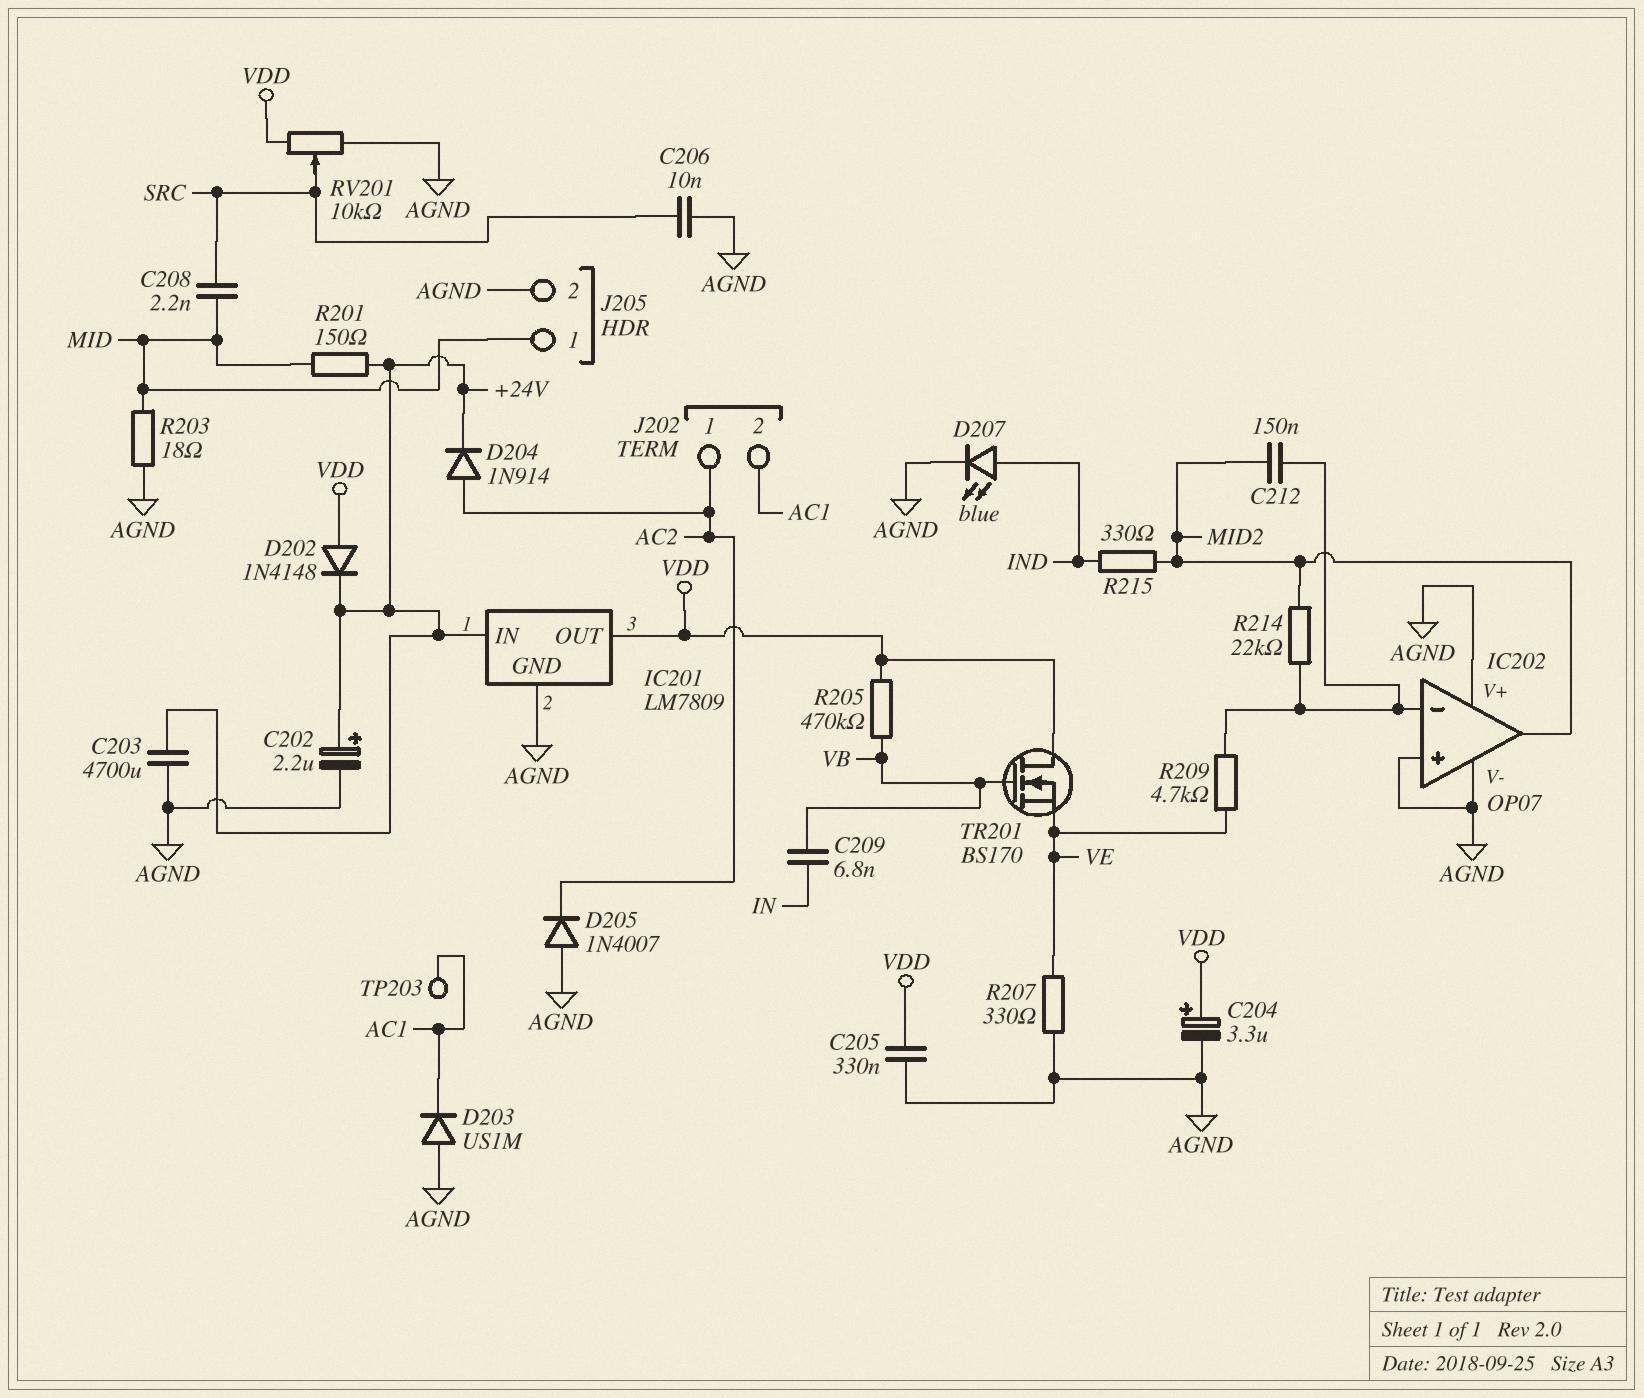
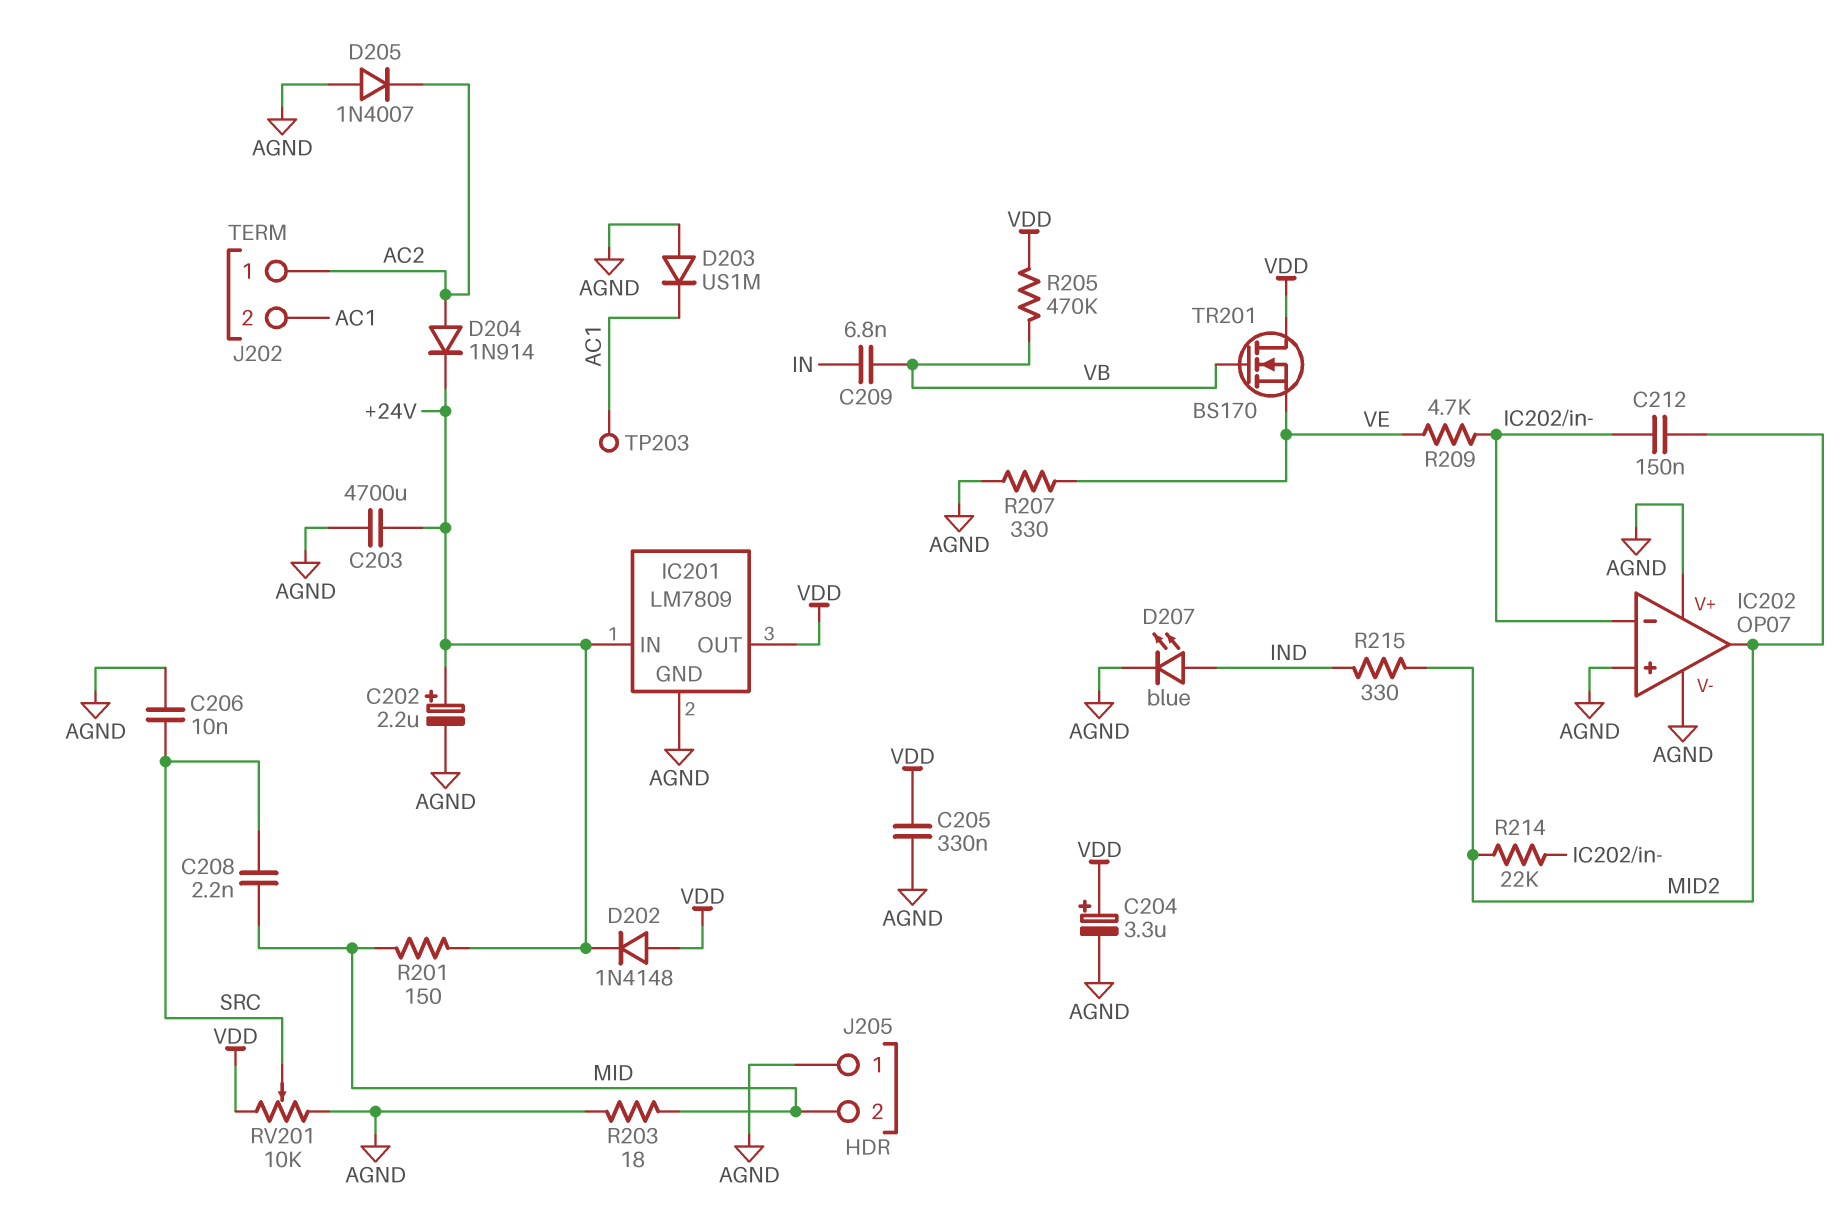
J205 pin 1: MID -> AGND
J205 pin 2: AGND -> MID

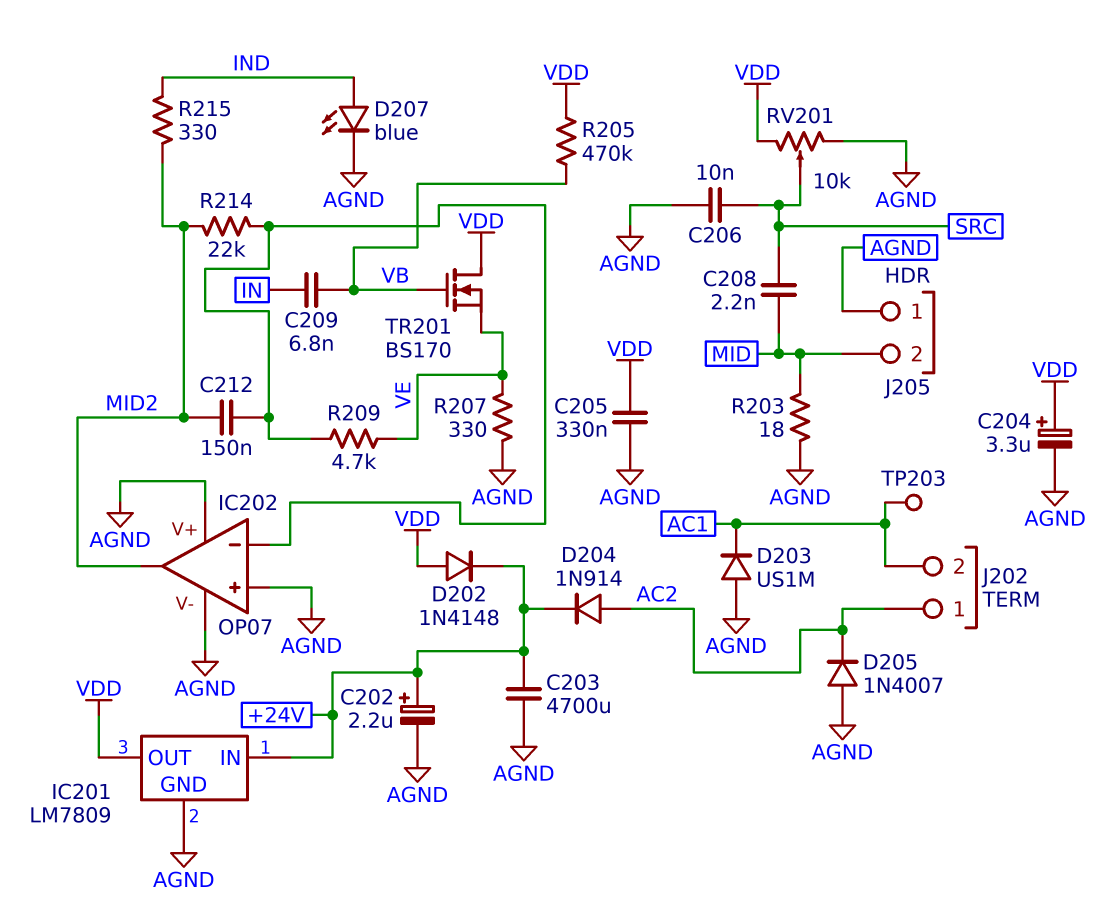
R201: 150 (+24V, MID) -> none

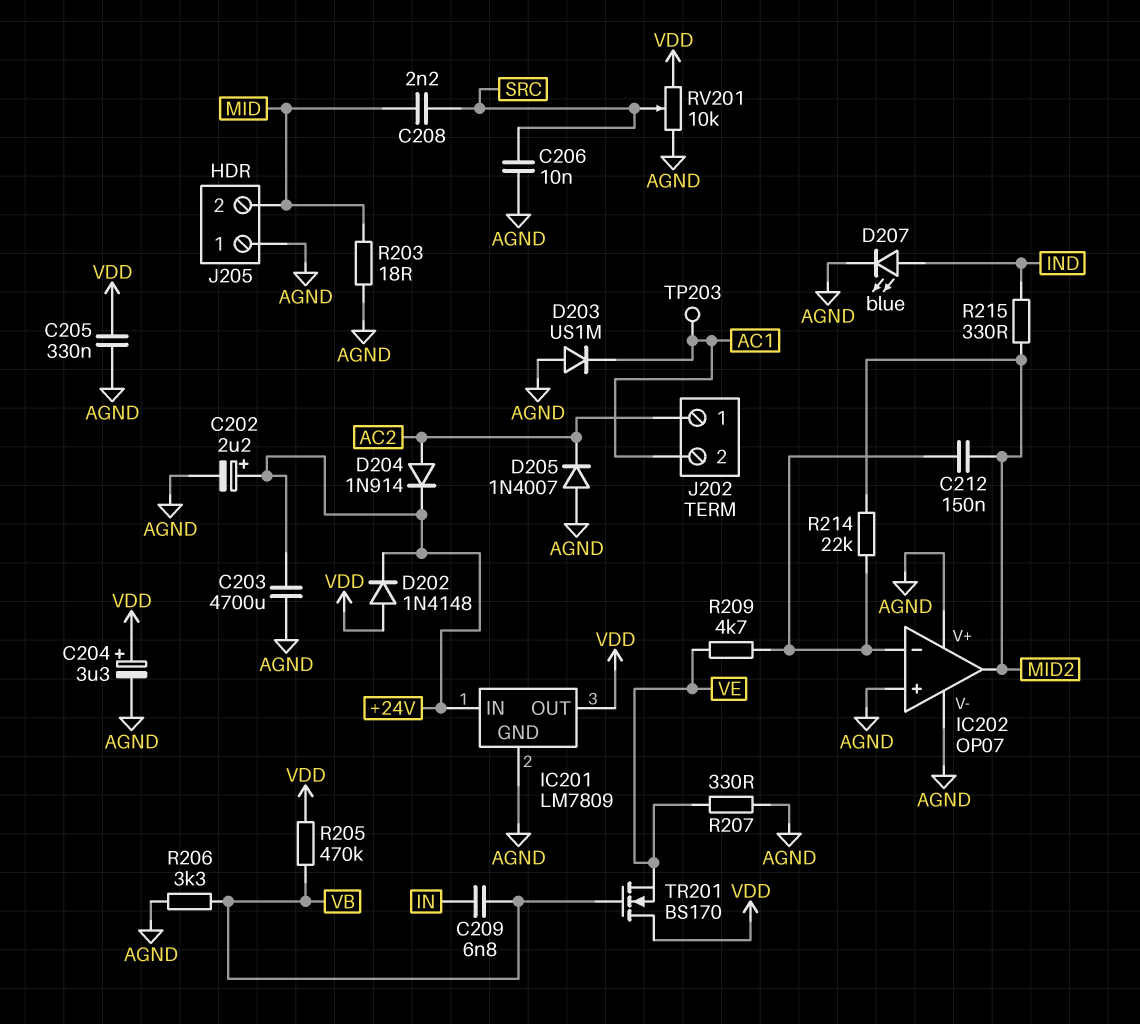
R206: none -> 3.3k (AGND, VB)

